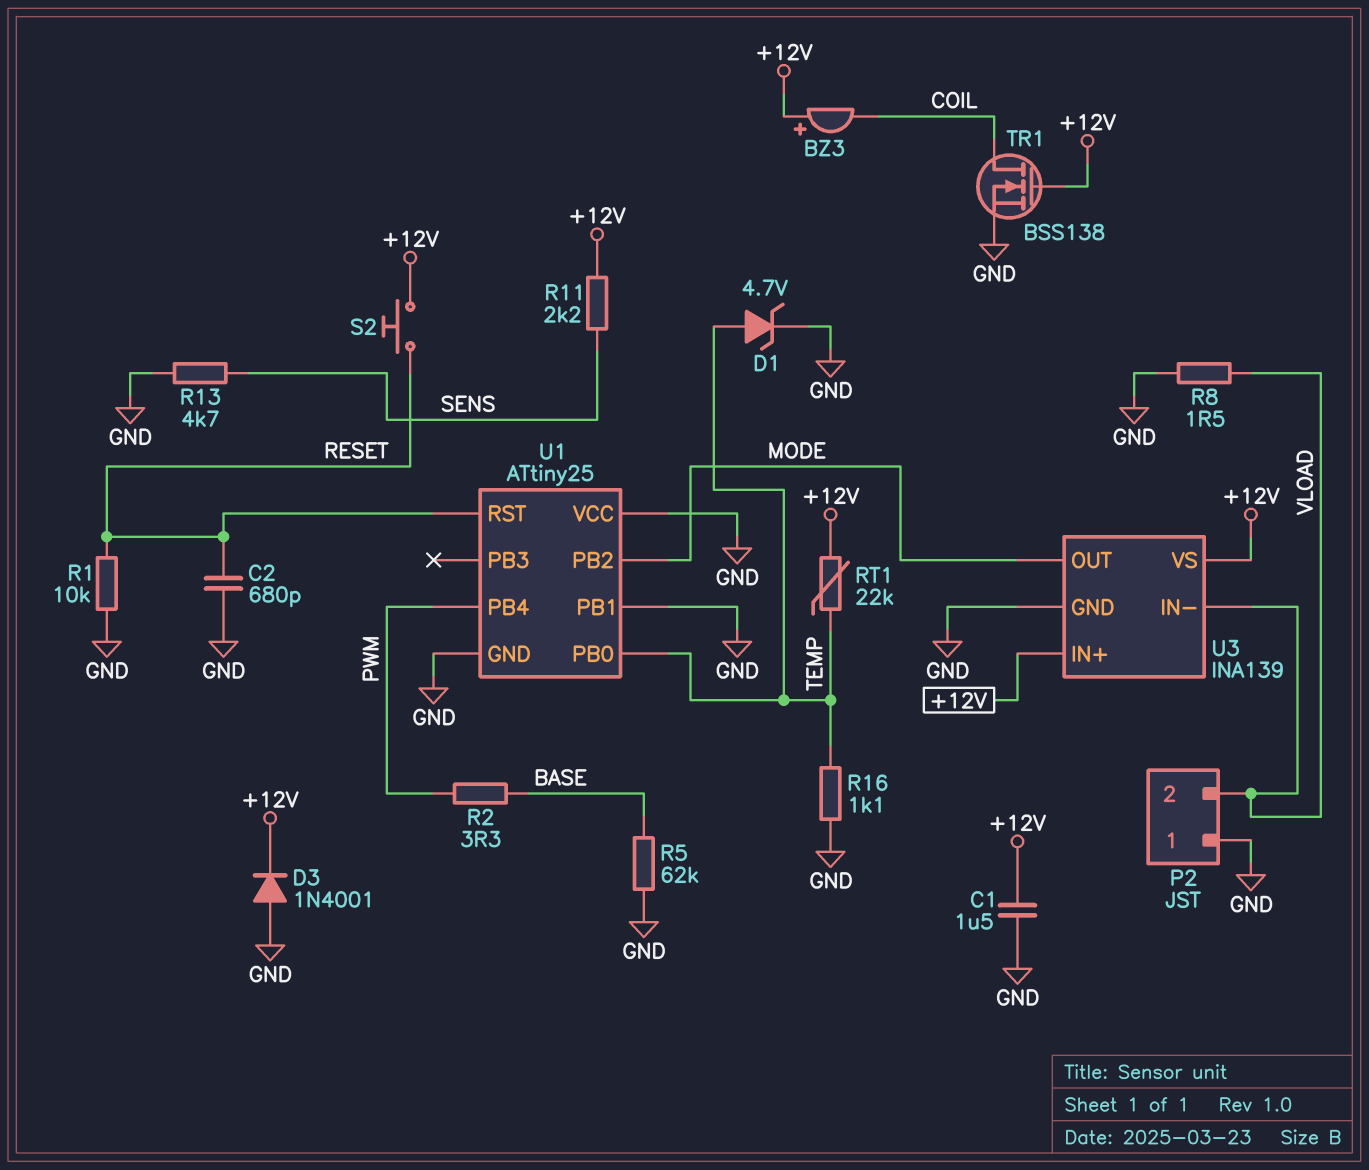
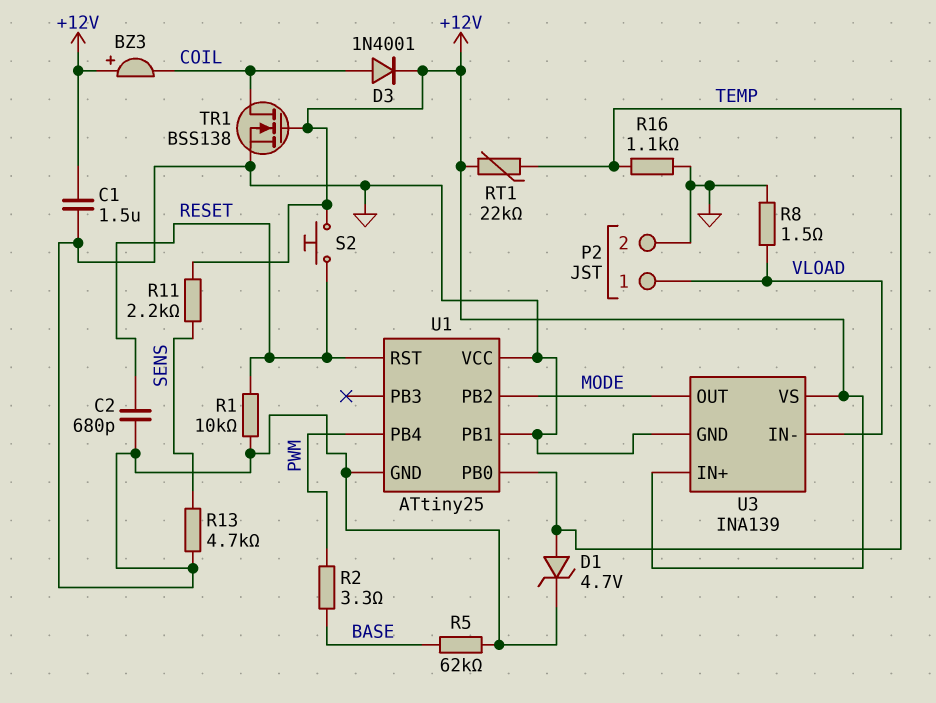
D3: diode 1N4001 (A GND, K +12V) -> diode 1N4001 (A COIL, K +12V)
P2 pin 1: GND -> VLOAD
P2 pin 2: VLOAD -> GND

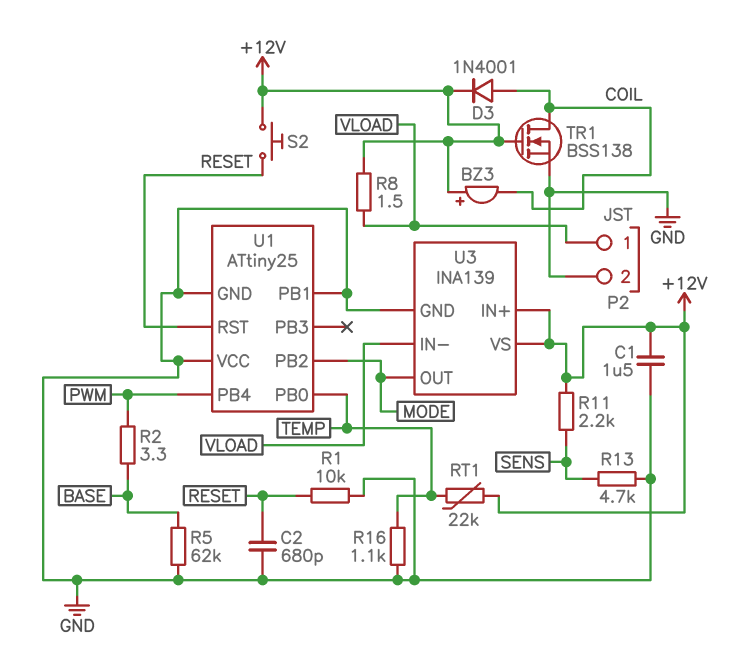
D1: zener 4.7V (A TEMP, K GND) -> none
R8: 1.5 (GND, VLOAD) -> 1.5 (+12V, VLOAD)

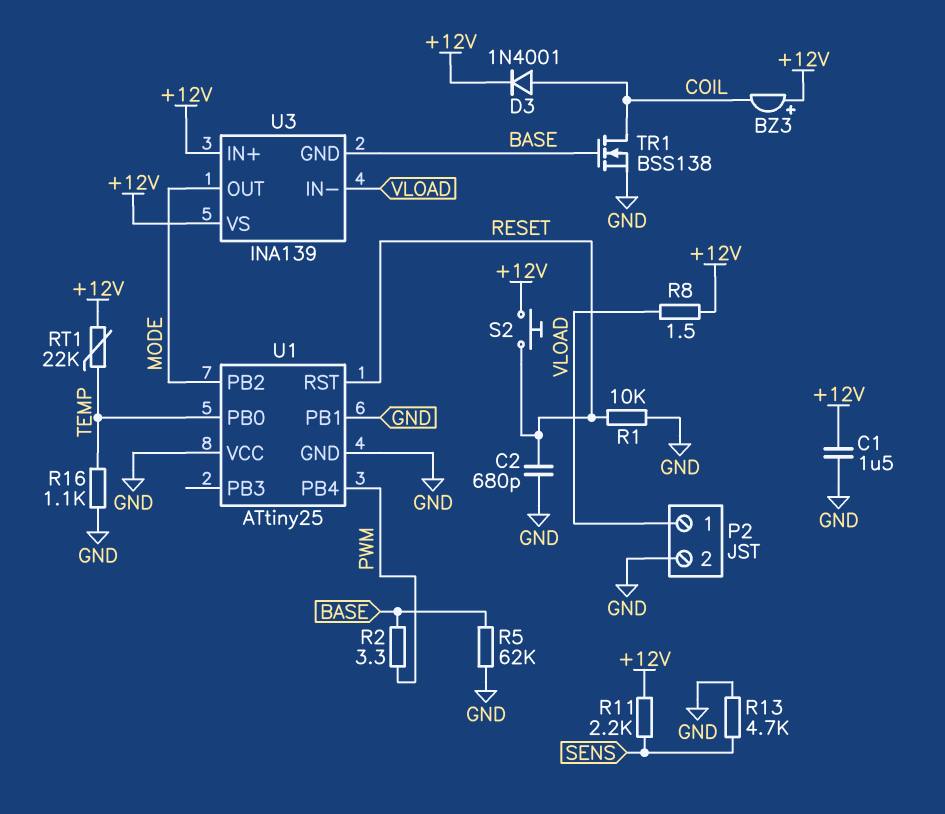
TR1: NMOS BSS138 (G +12V, D COIL, S GND) -> NMOS BSS138 (G BASE, D COIL, S GND)
U3 pin GND: GND -> BASE

